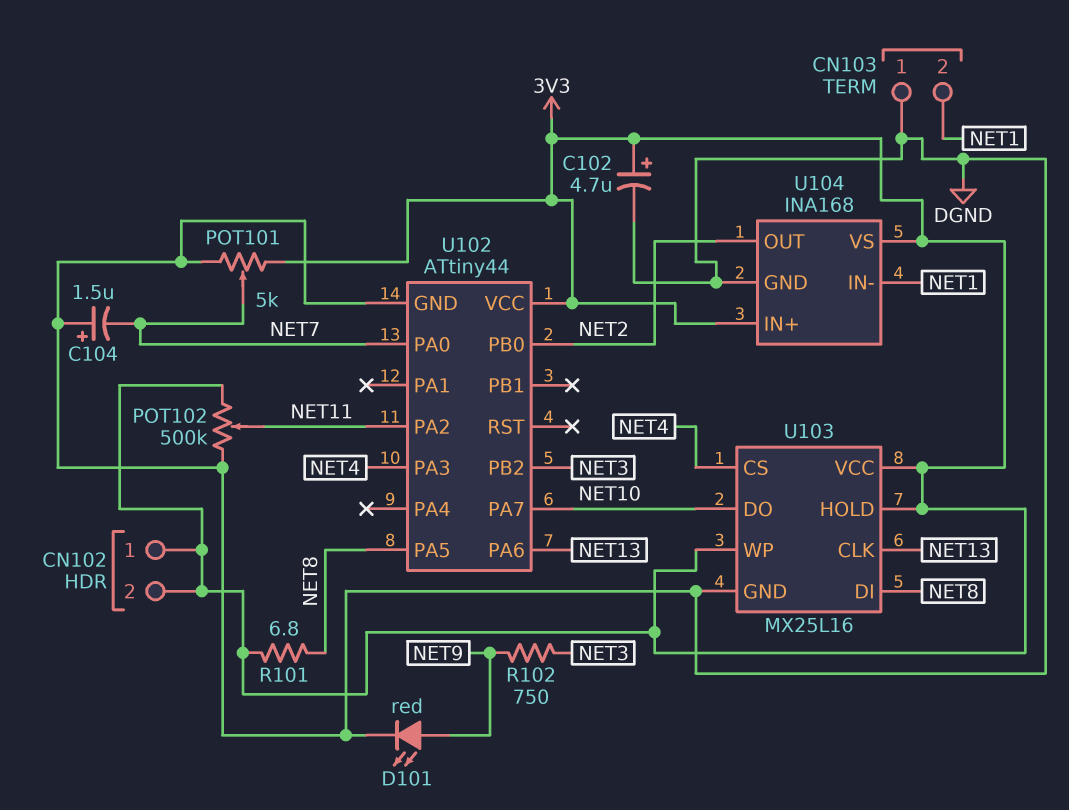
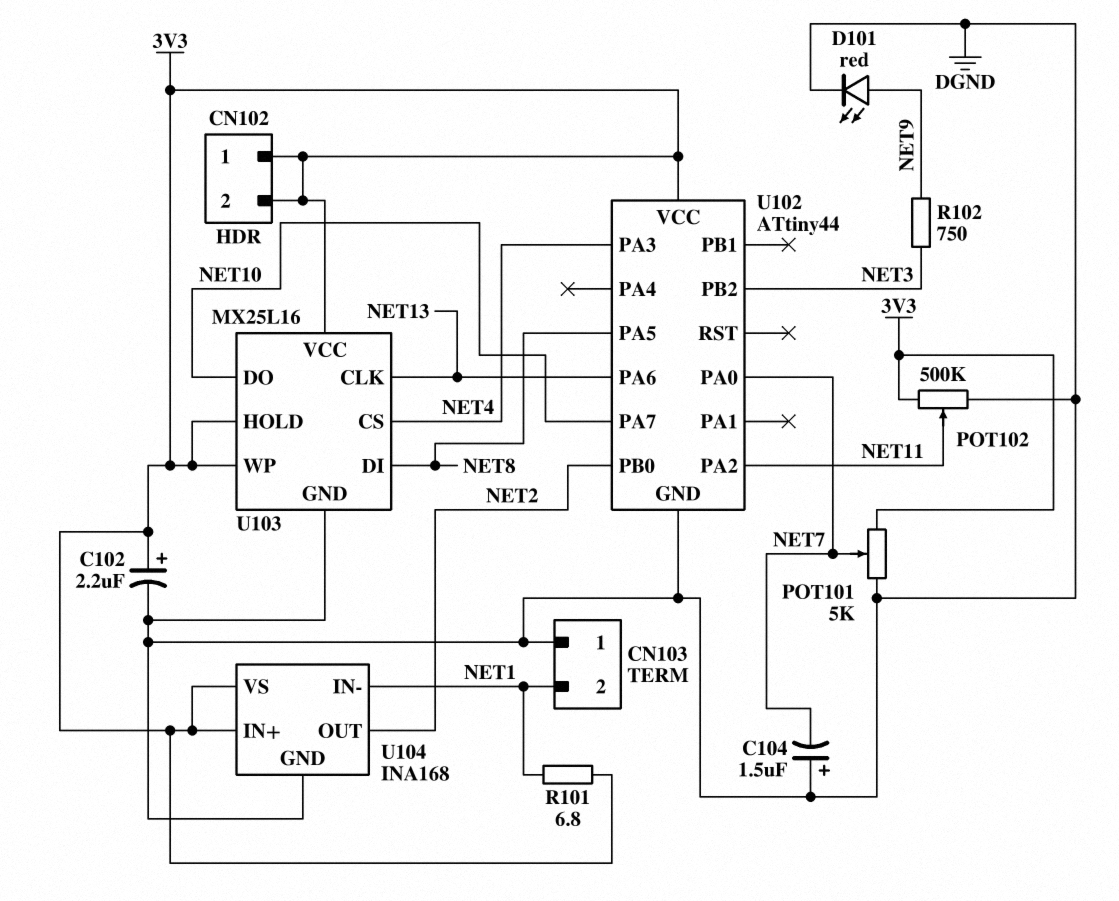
C102: 4.7uF (plus 3V3, minus DGND) -> 2.2uF (plus 3V3, minus DGND)
R101: 6.8 (3V3, NET8) -> 6.8 (3V3, NET1)

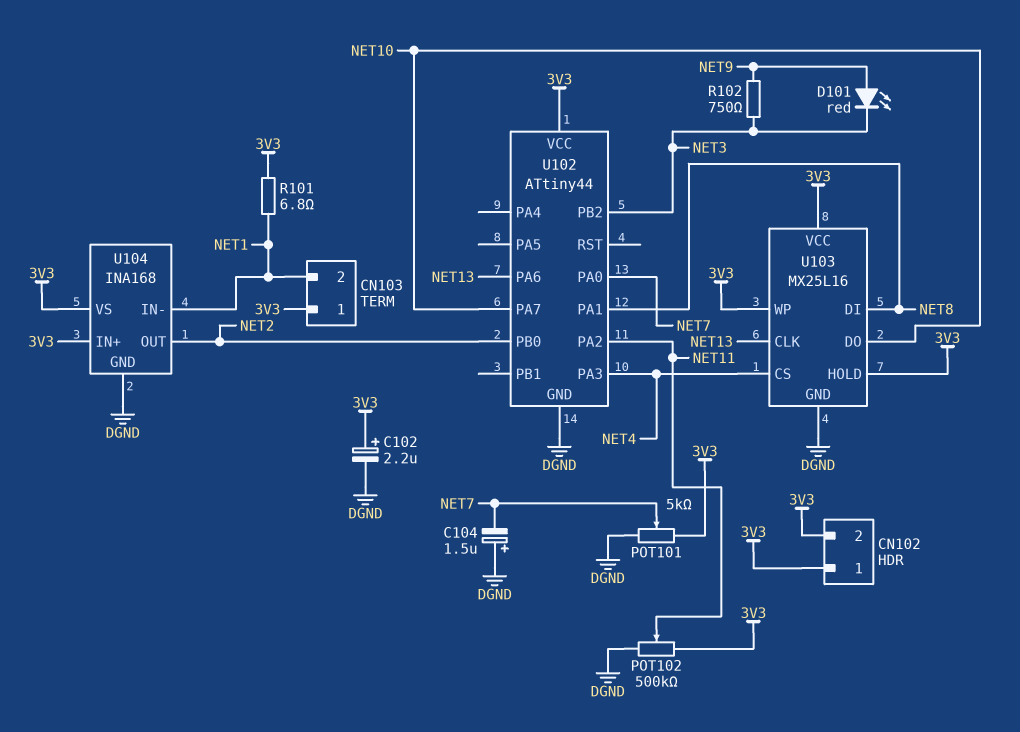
CN103 pin 1: DGND -> 3V3
D101: LED red (A NET9, K DGND) -> LED red (A NET9, K NET3)
U102 pin PA1: none -> NET8
U102 pin PA5: NET8 -> none

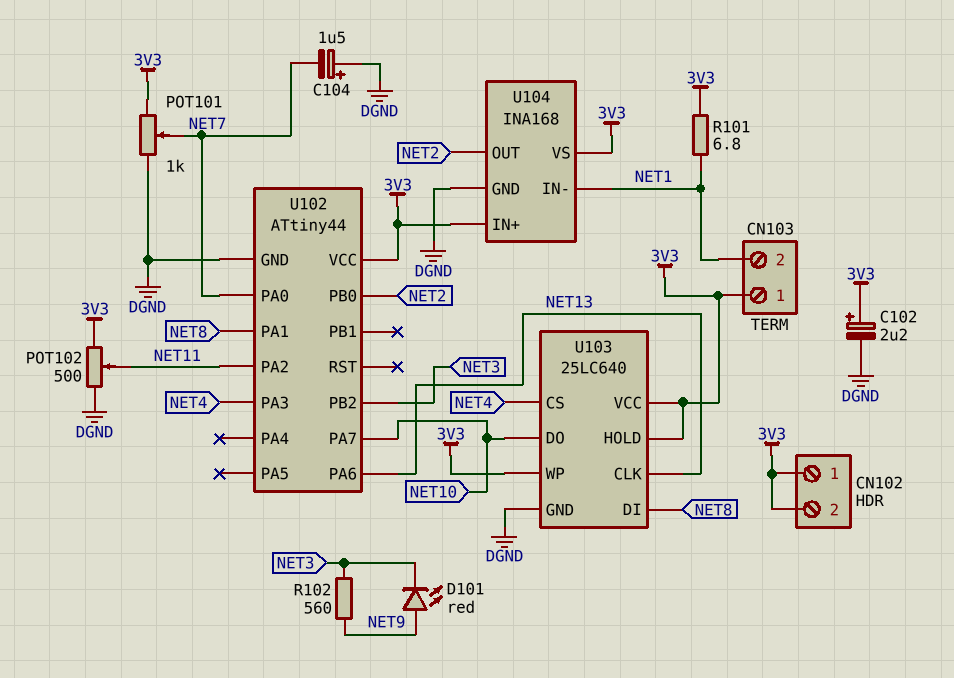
POT101: 5k (3V3, DGND, wiper NET7) -> 1k (3V3, DGND, wiper NET7)
POT102: 500k (3V3, DGND, wiper NET11) -> 500 (3V3, DGND, wiper NET11)
R102: 750 (NET3, NET9) -> 560 (NET3, NET9)
U103: MX25L16 -> 25LC640

